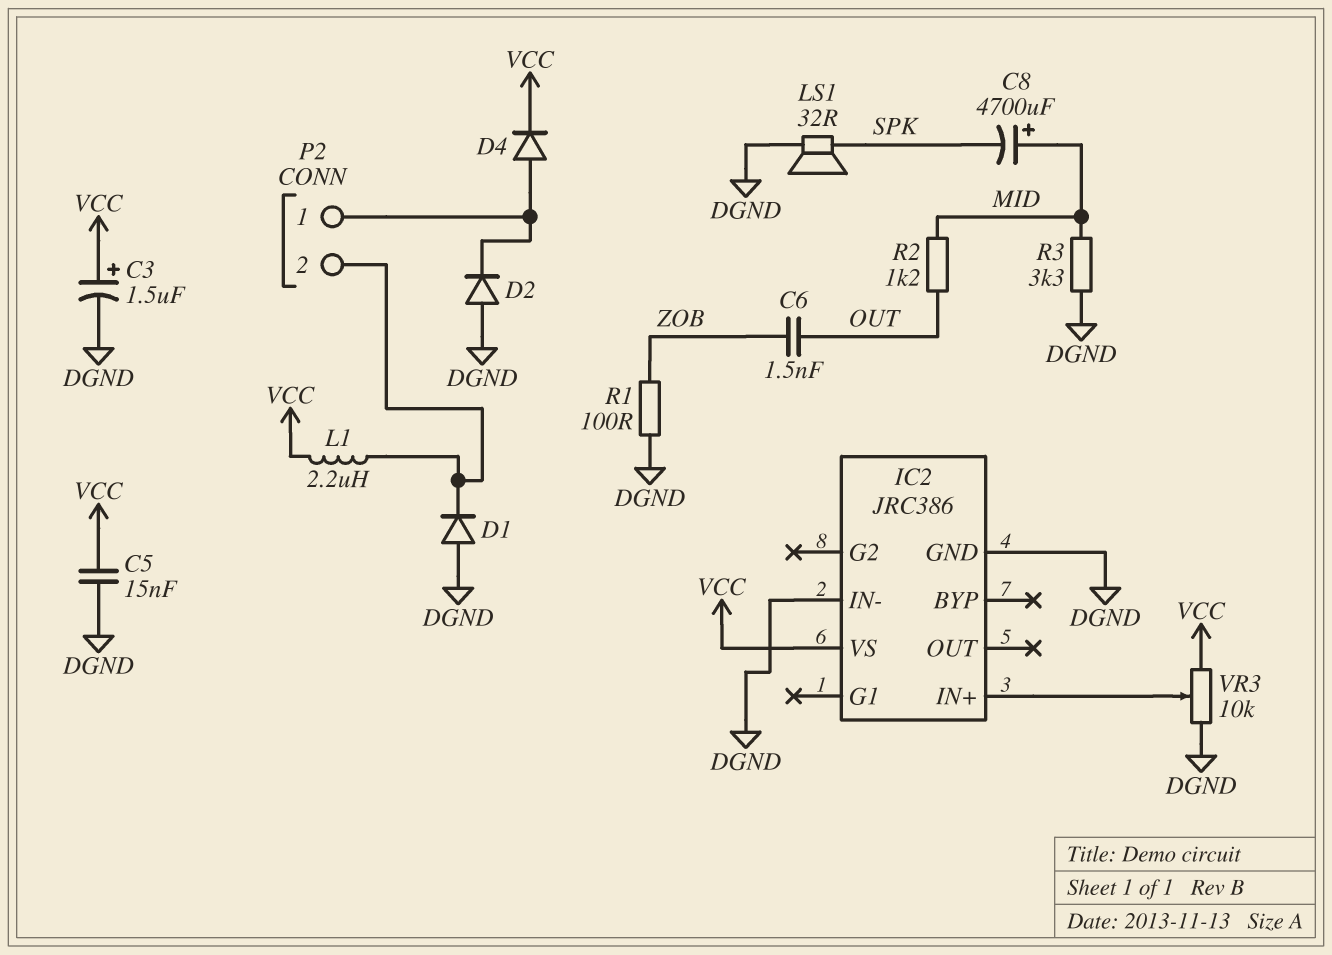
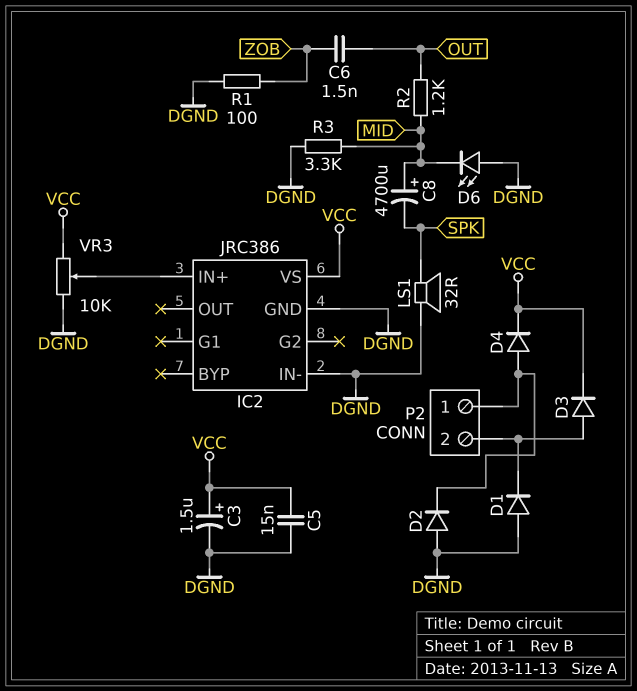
D3: none -> diode (A P2/2, K VCC)
D6: none -> LED (A DGND, K MID)
L1: 2.2uH (P2/2, VCC) -> none

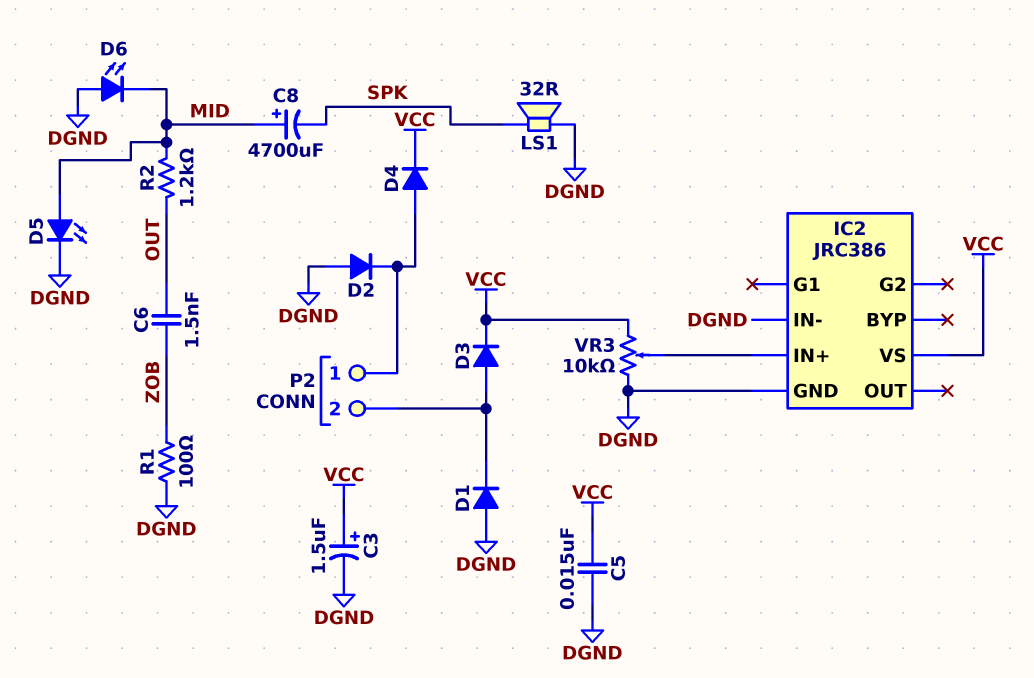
D5: none -> LED (A MID, K DGND)
R3: 3.3k (DGND, MID) -> none

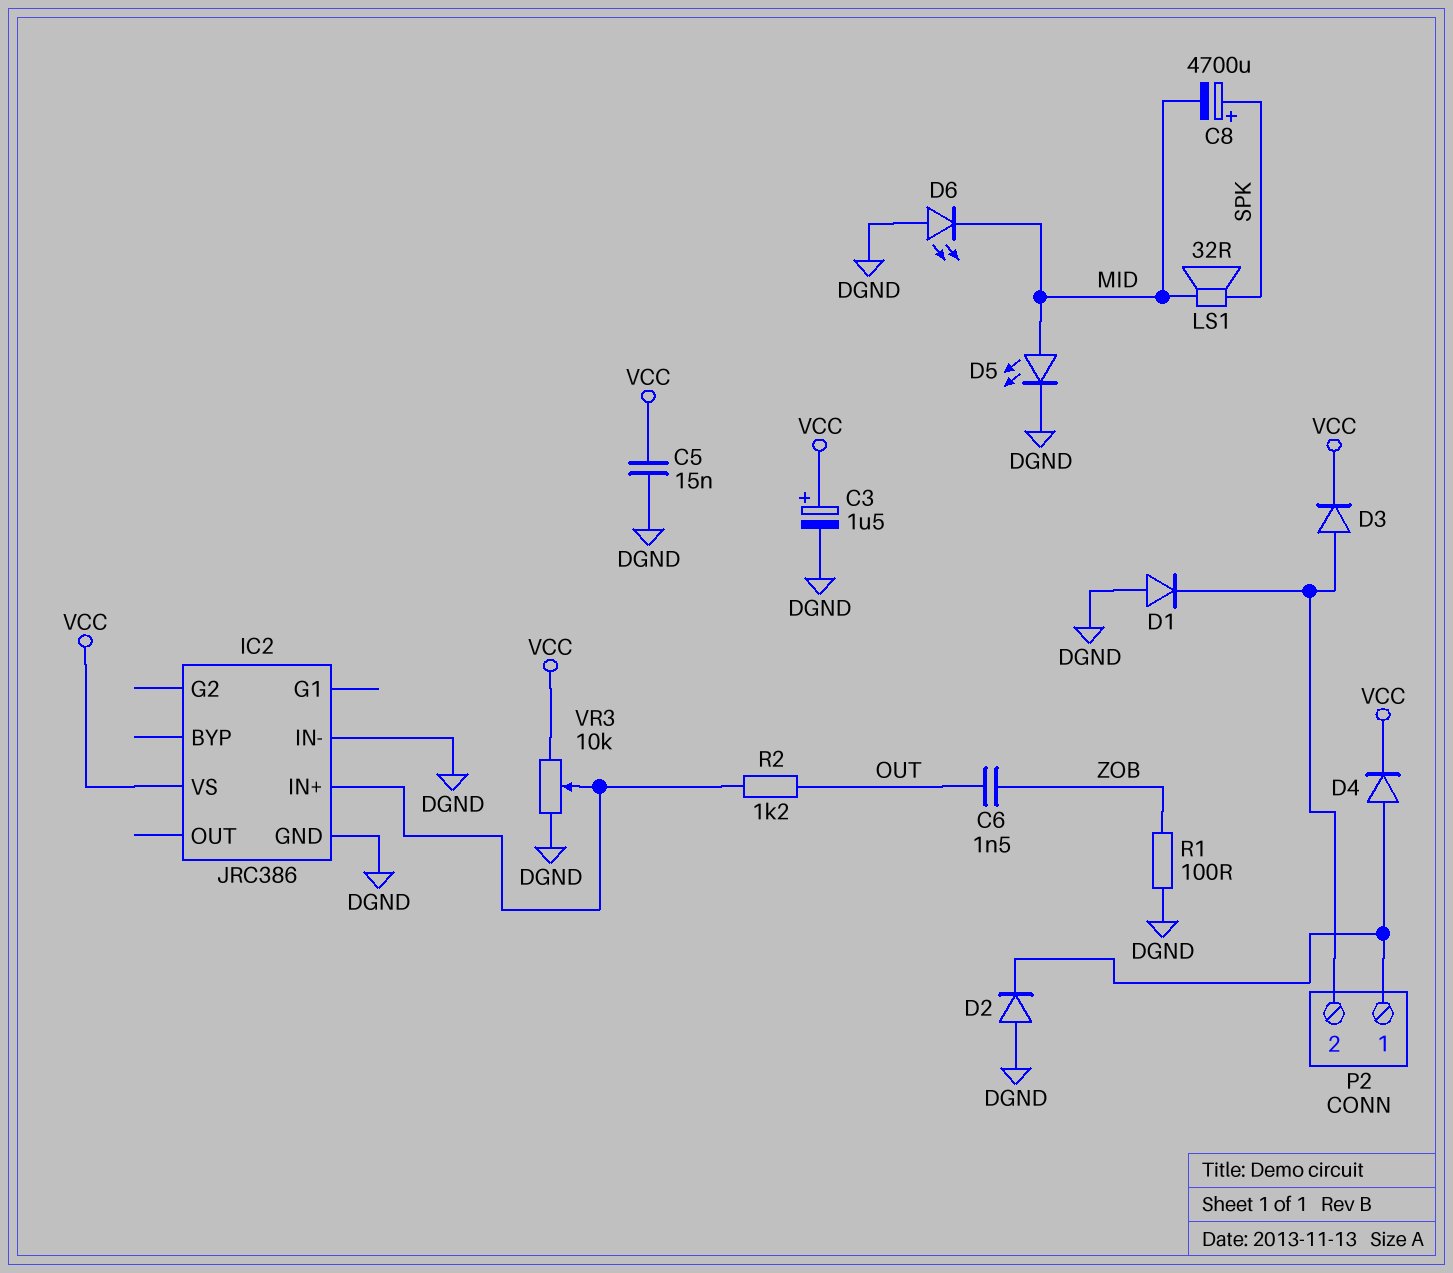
C8: 4700uF (plus MID, minus SPK) -> 4700uF (plus SPK, minus MID)
LS1: speaker 32R (DGND, SPK) -> speaker 32R (MID, SPK)
R2: 1.2k (MID, OUT) -> 1.2k (IC2/IN+, OUT)

